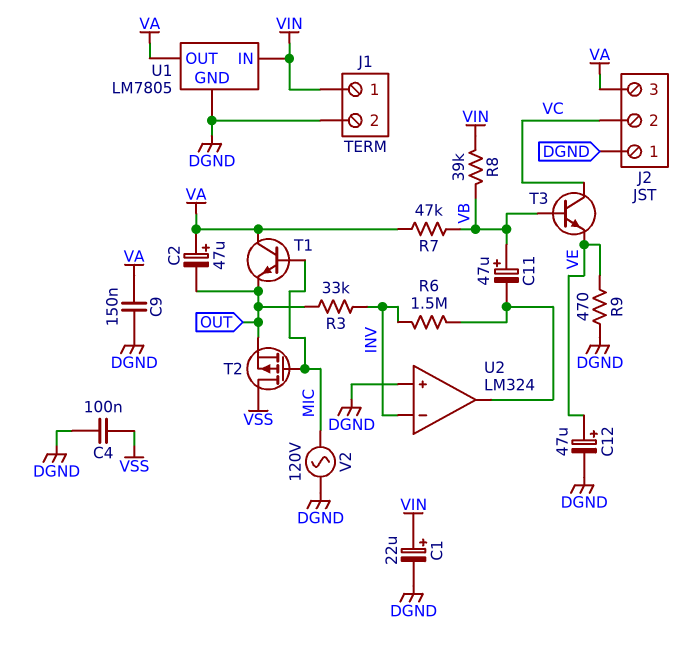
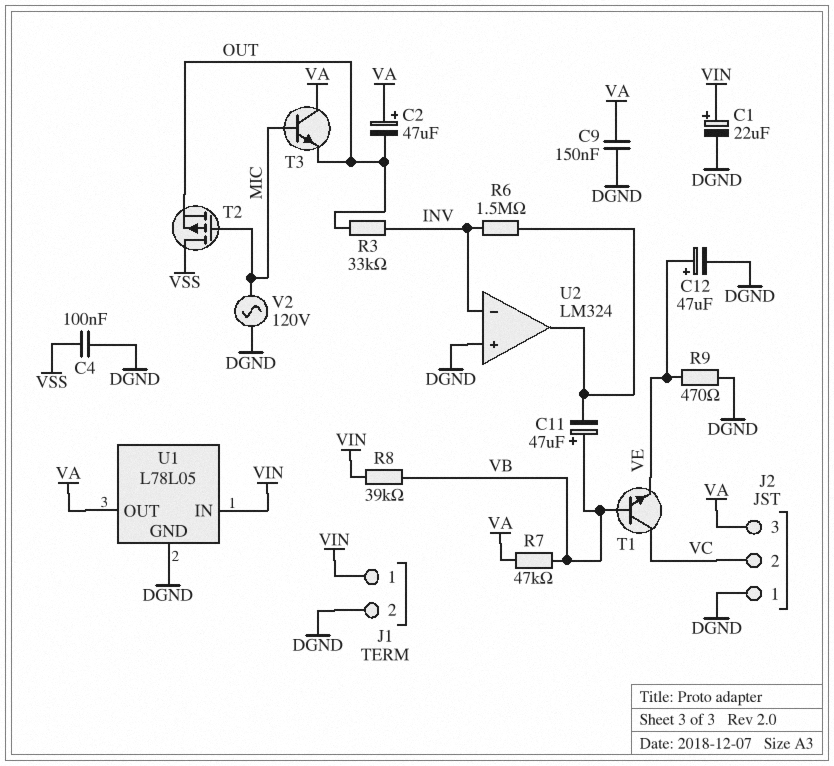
T1: NPN (B MIC, C VA, E OUT) -> NPN (B VB, C VC, E VE)
T3: NPN (B VB, C VC, E VE) -> NPN (B MIC, C VA, E OUT)
U1: LM7805 -> L78L05

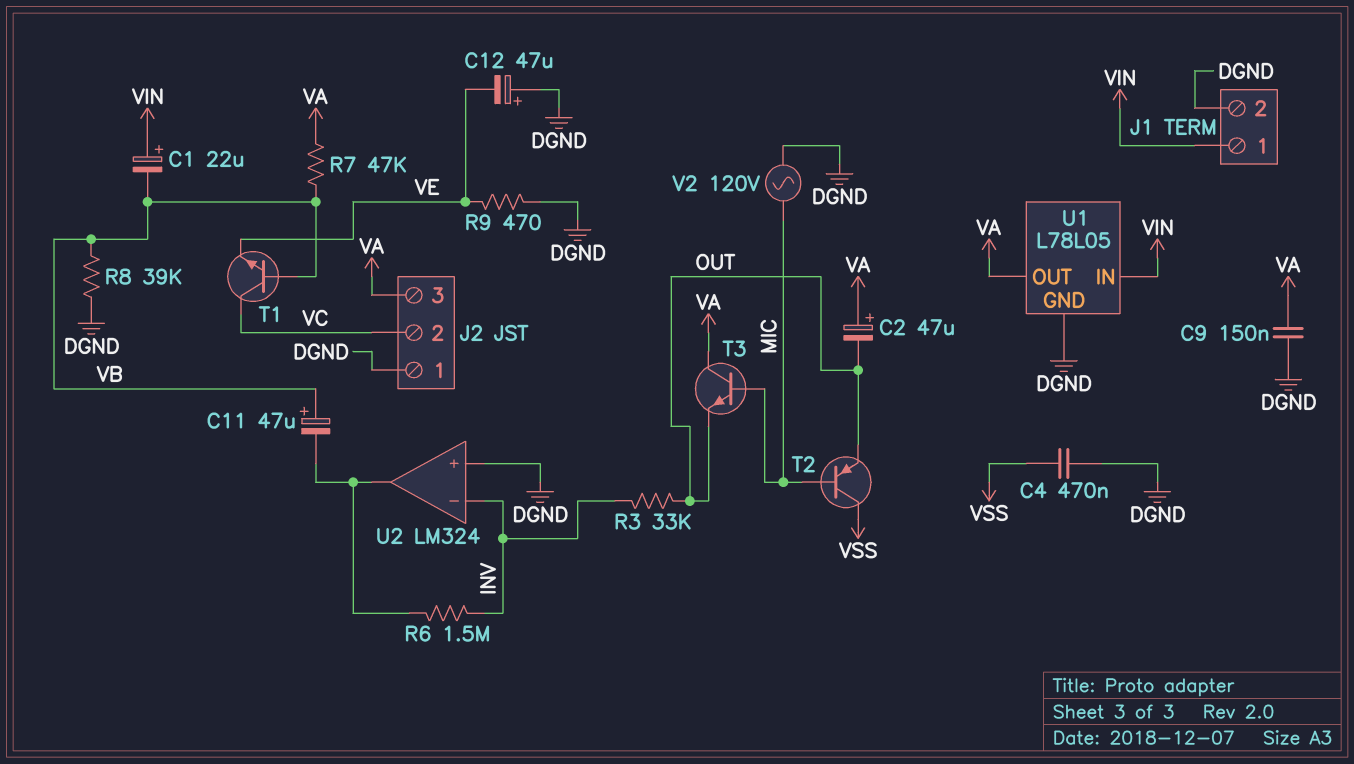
C1: 22uF (plus VIN, minus DGND) -> 22uF (plus VIN, minus VB)
C4: 100nF (DGND, VSS) -> 470nF (DGND, VSS)
C12: 47uF (plus VE, minus DGND) -> 47uF (plus DGND, minus VE)
R8: 39k (VB, VIN) -> 39k (DGND, VB)
T2: PMOS (G MIC, D VSS, S OUT) -> PNP (B MIC, C VSS, E OUT)

